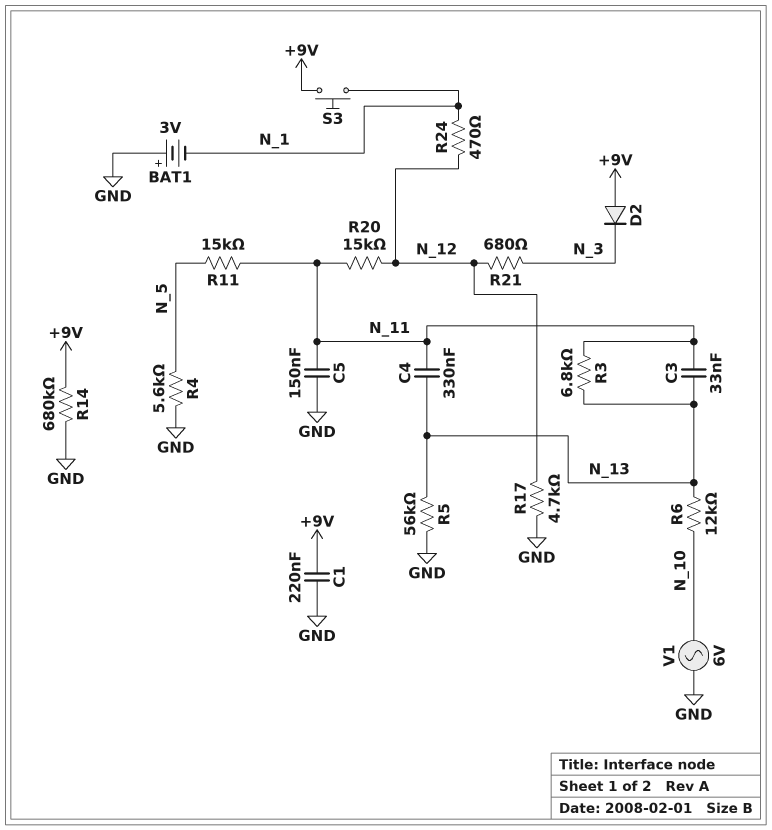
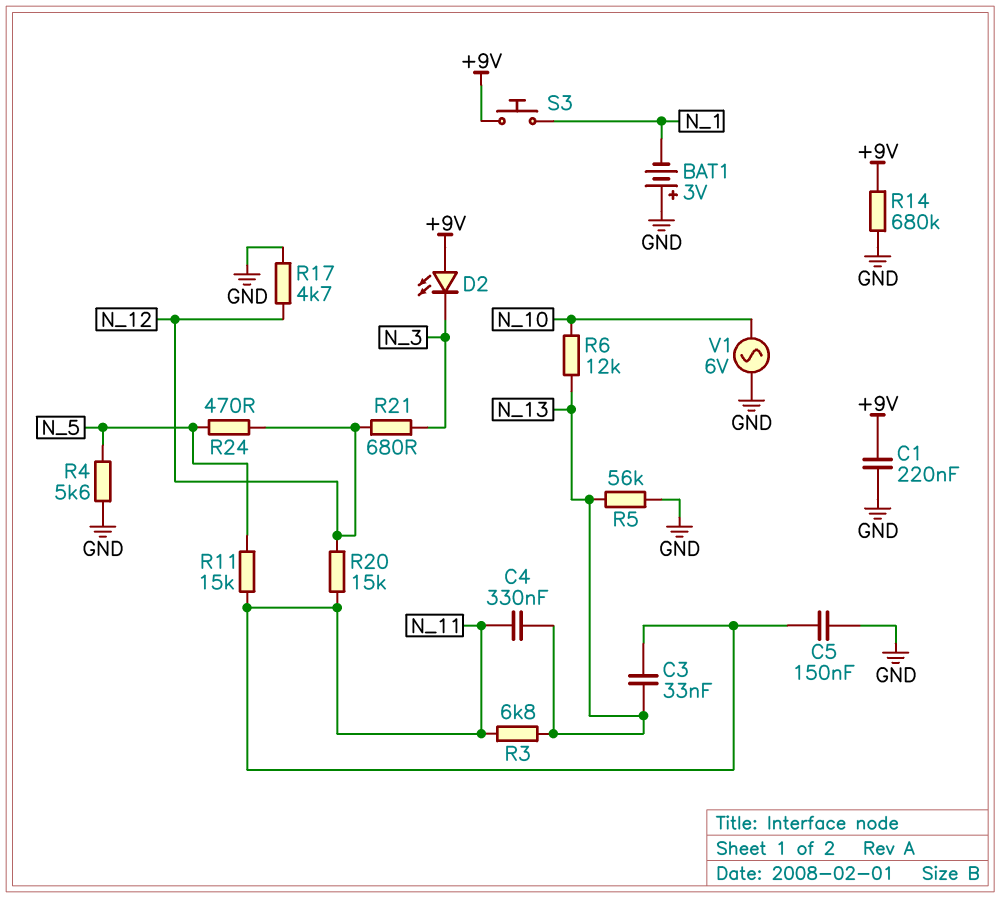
D2: diode (A +9V, K N_3) -> LED (A +9V, K N_3)
R24: 470 (N_1, N_12) -> 470 (N_5, N_12)

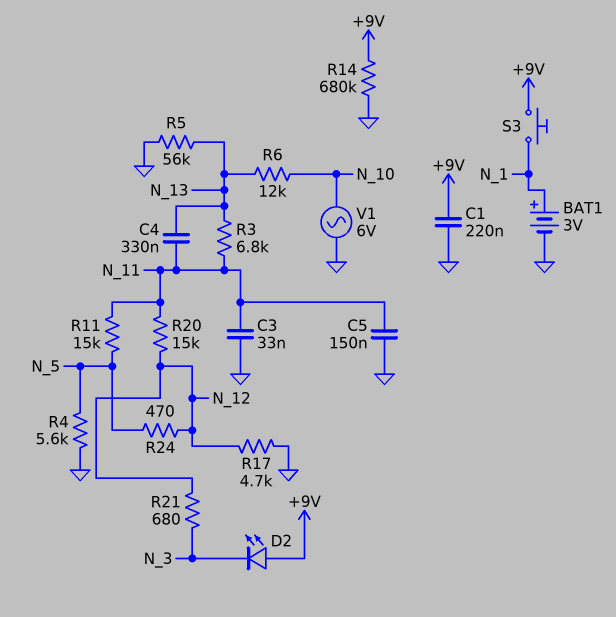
BAT1: 3V (plus GND, minus N_1) -> 3V (plus N_1, minus GND)
C3: 33nF (N_11, N_13) -> 33nF (GND, N_11)

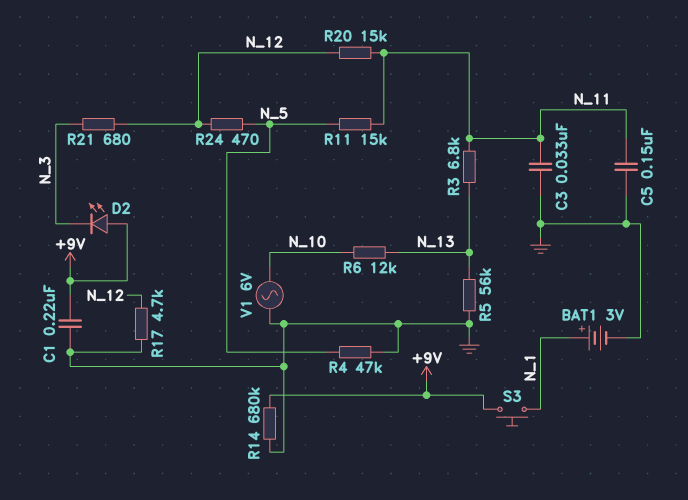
C4: 330nF (N_11, N_13) -> none
R4: 5.6k (GND, N_5) -> 47k (GND, N_5)

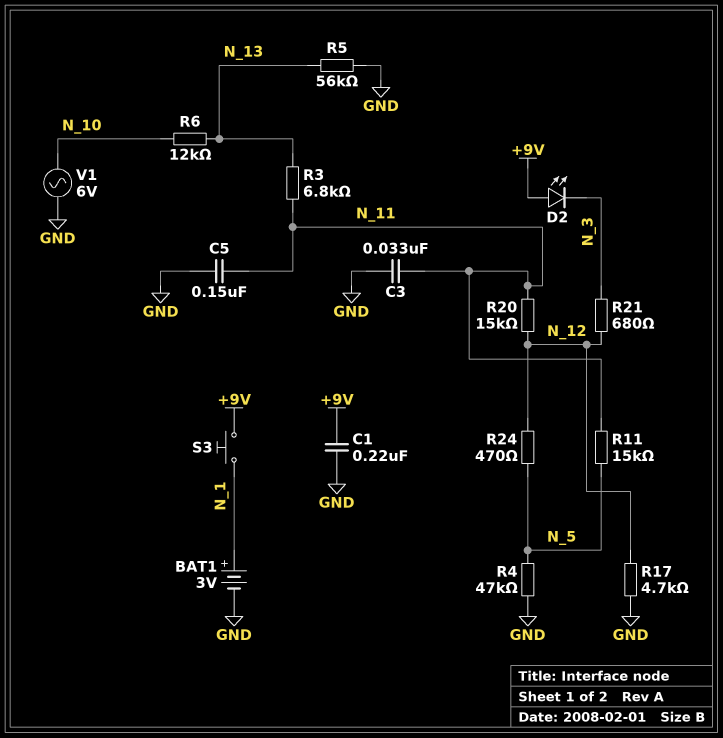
R14: 680k (+9V, GND) -> none

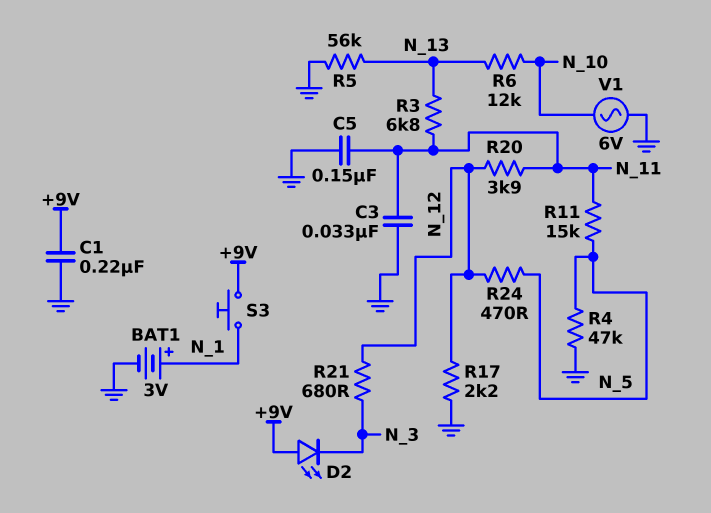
R17: 4.7k (GND, N_12) -> 2.2k (GND, N_12)
R20: 15k (N_11, N_12) -> 3.9k (N_11, N_12)

